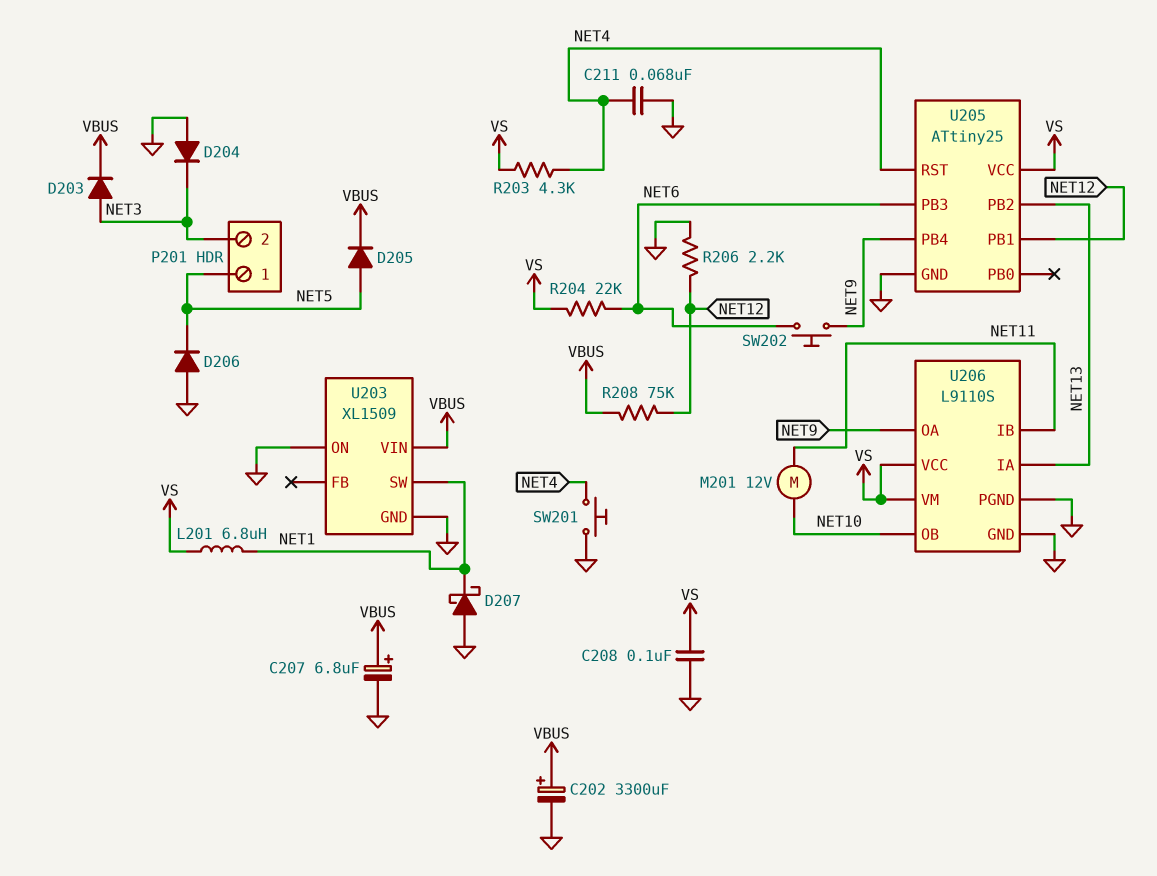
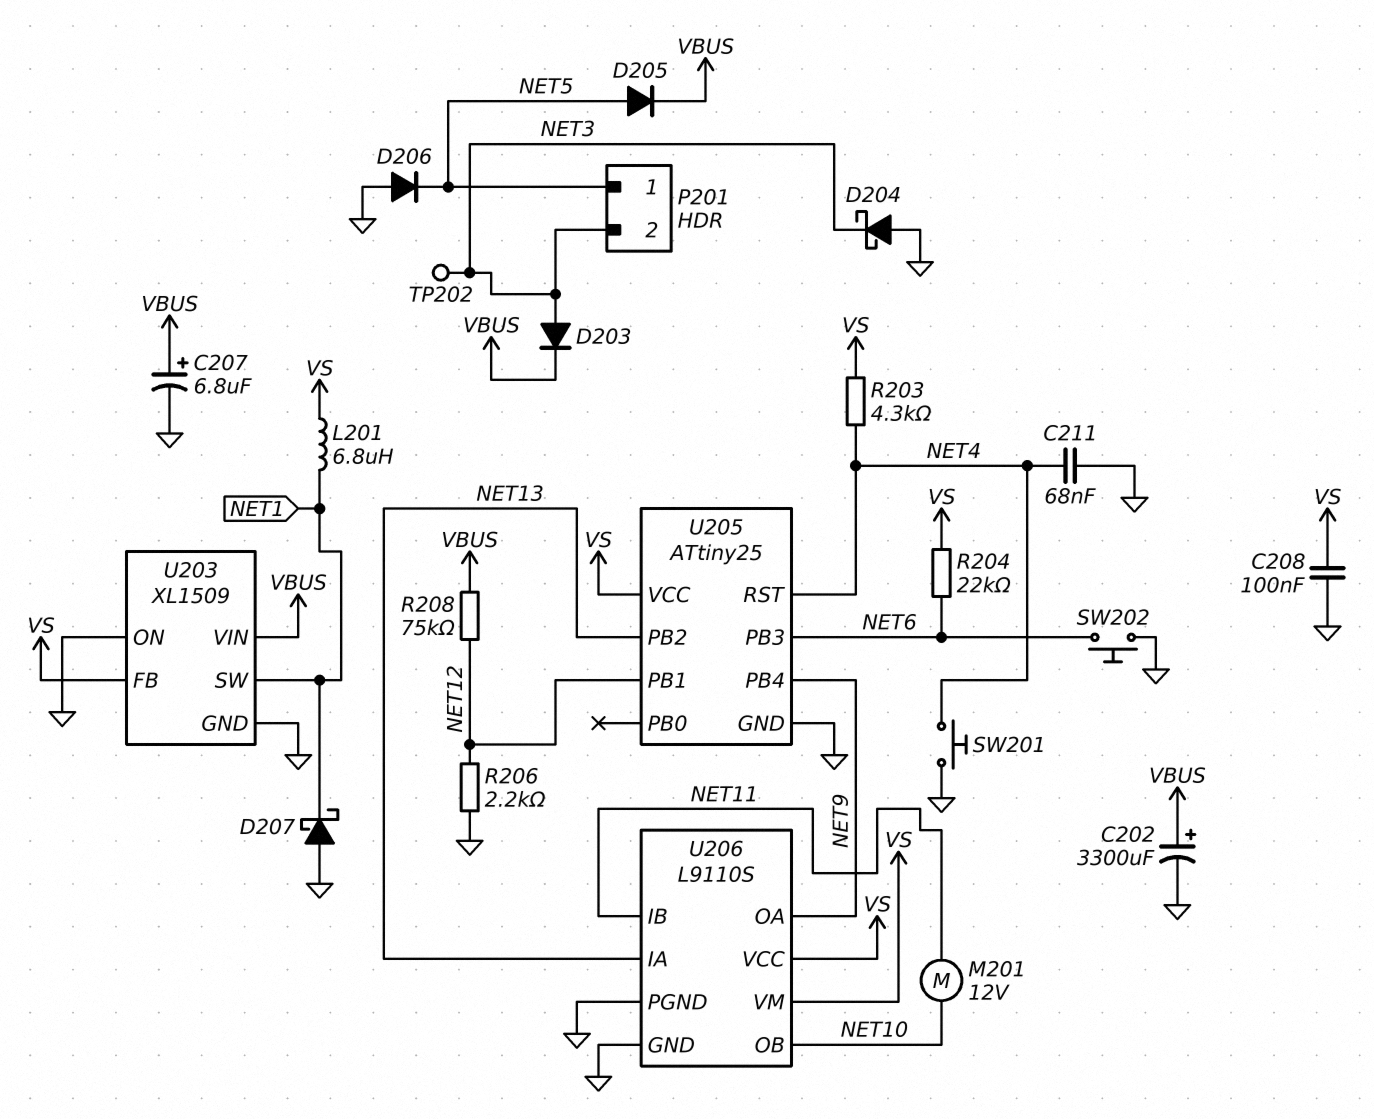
D204: diode (A GND, K NET3) -> schottky (A GND, K NET3)
SW202: button (NET6, NET9) -> button (GND, NET6)
TP202: none -> test point (NET3)
U203 pin FB: none -> VS

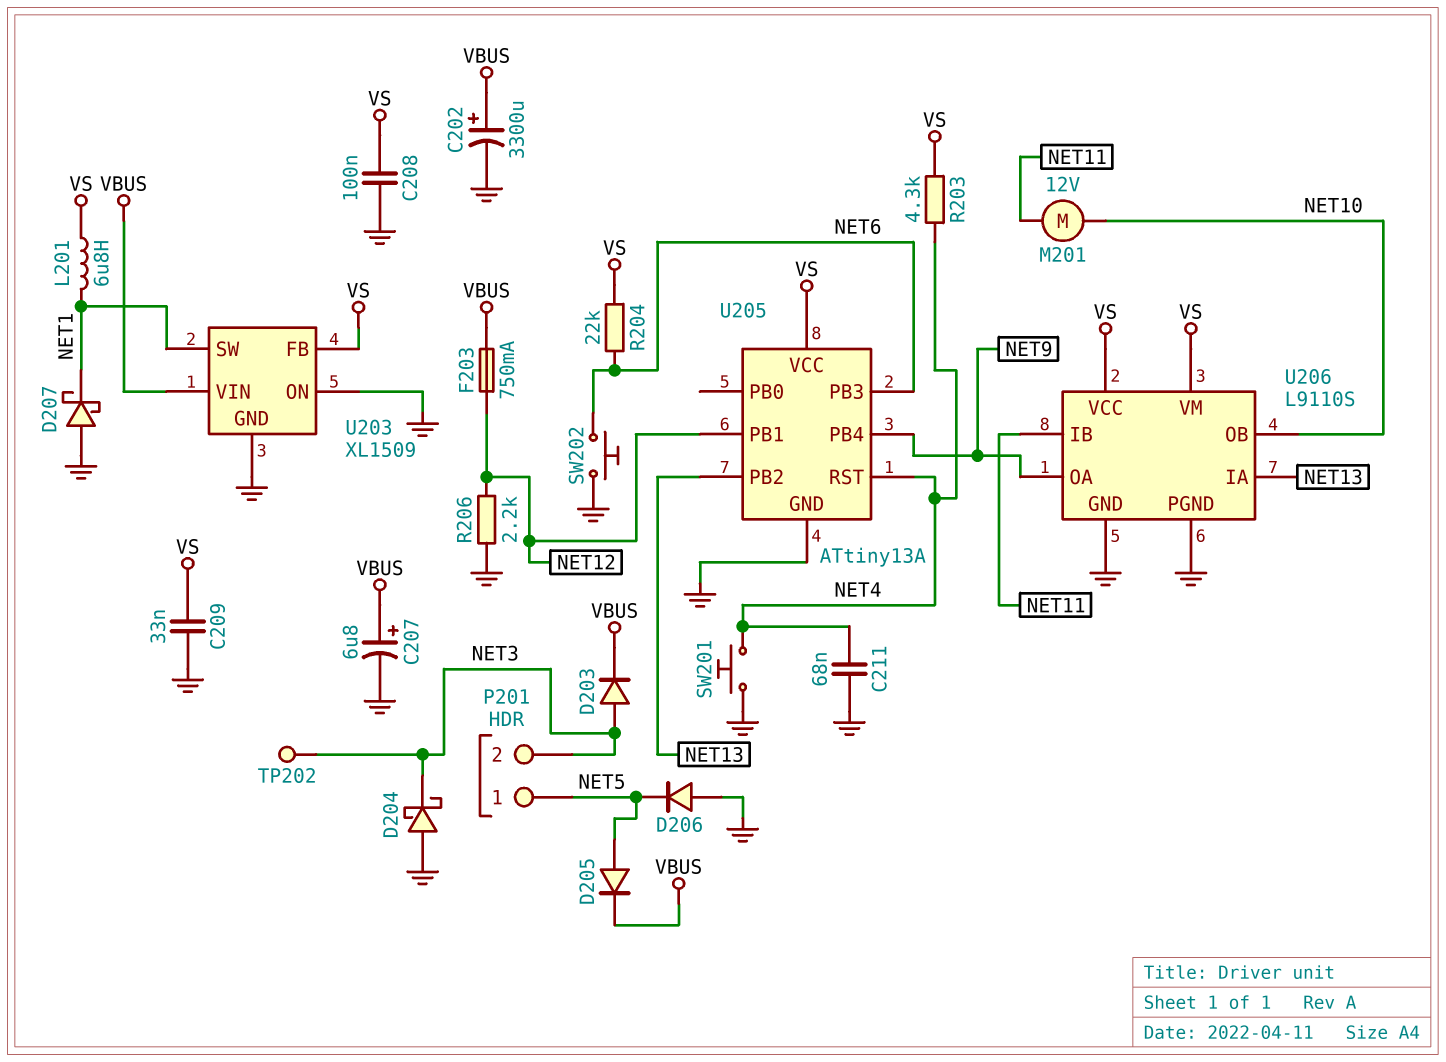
C209: none -> 33nF (GND, VS)
F203: none -> 750mA (NET12, VBUS)
R208: 75k (NET12, VBUS) -> none
U205: ATtiny25 -> ATtiny13A

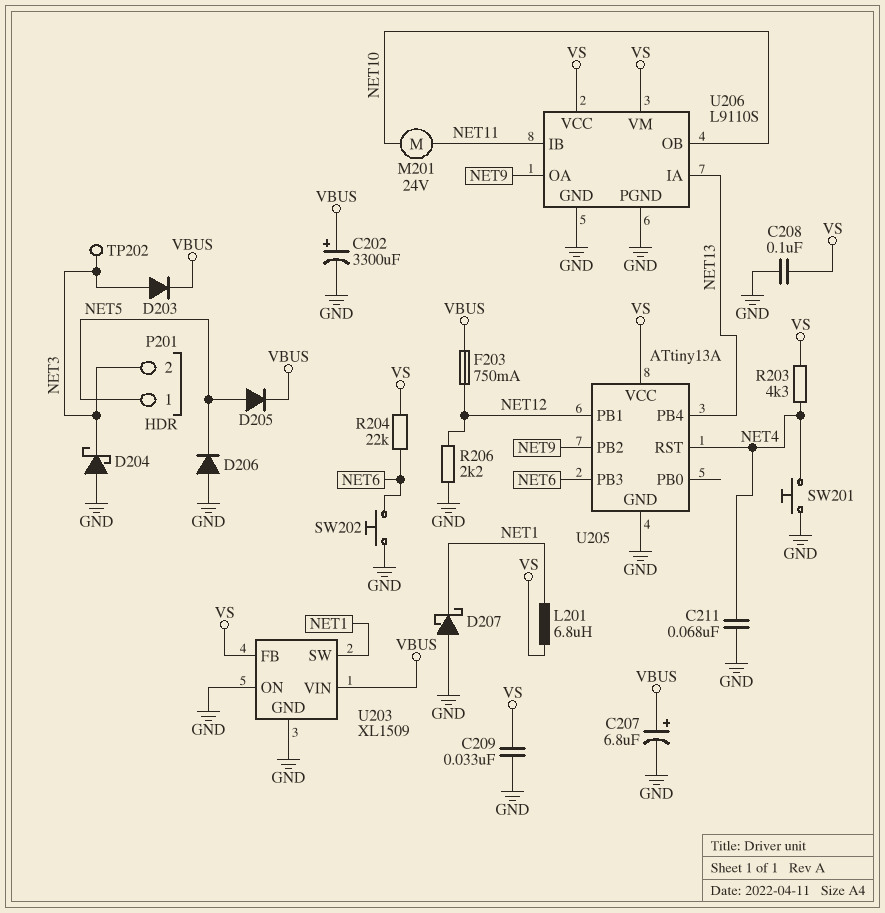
M201: motor 12V (NET10, NET11) -> motor 24V (NET10, NET11)
U205 pin PB2: NET13 -> NET9
U205 pin PB4: NET9 -> NET13

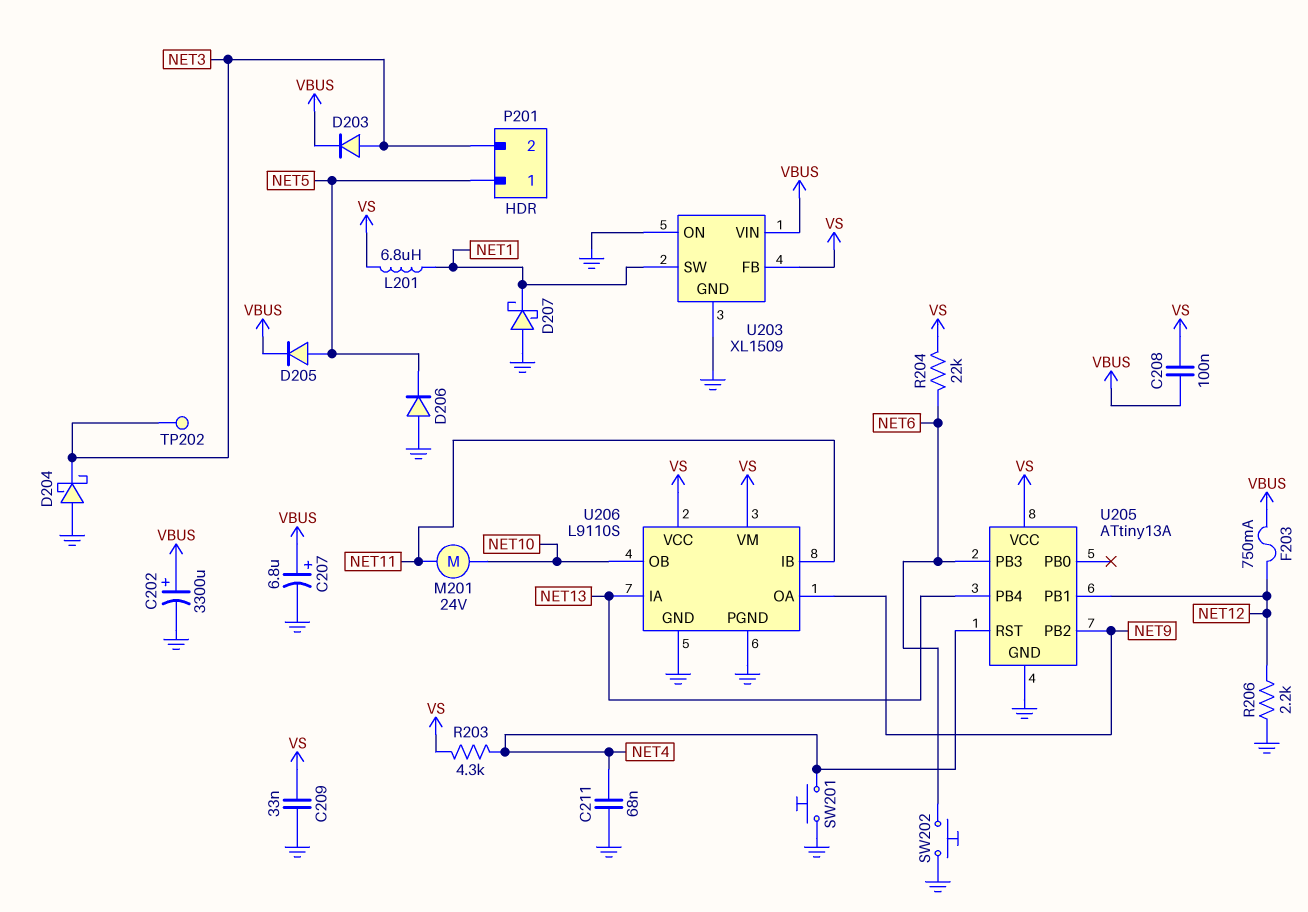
C208: 100nF (GND, VS) -> 100nF (VBUS, VS)

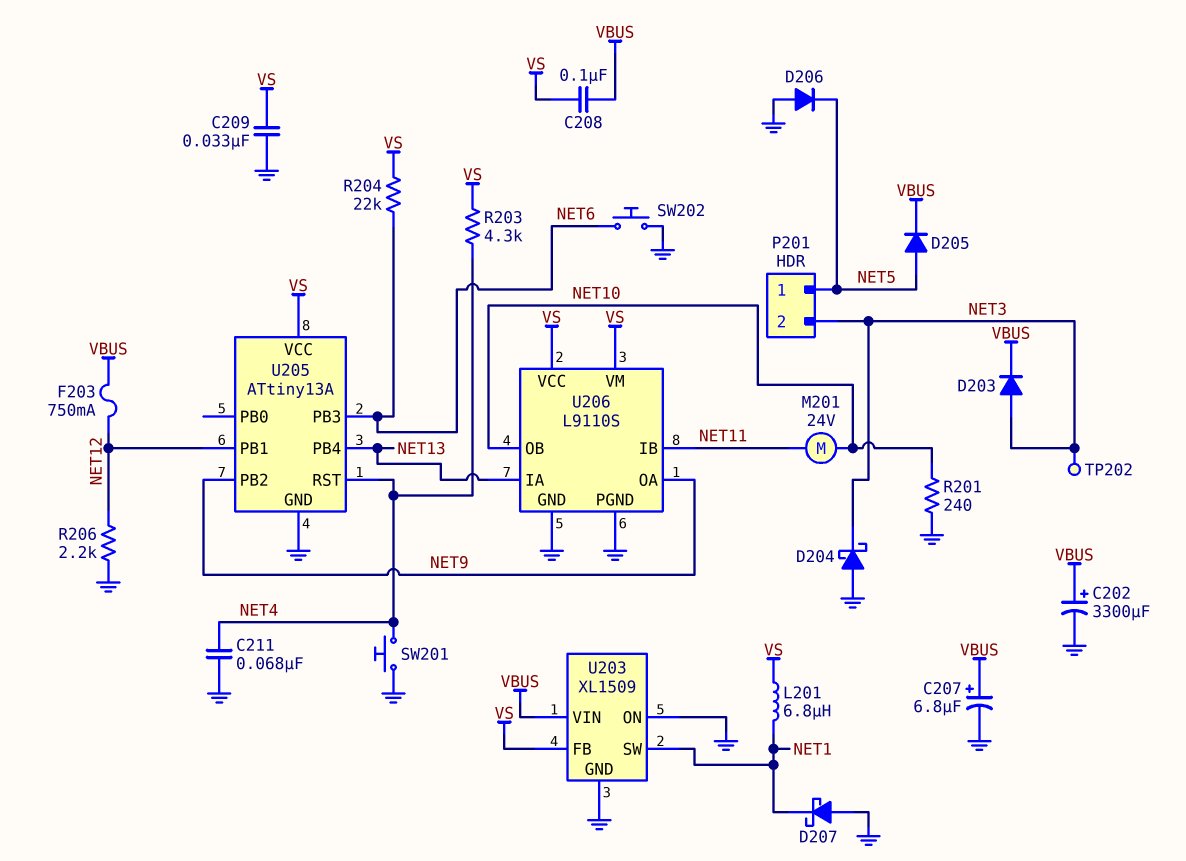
R201: none -> 240 (GND, NET10)

